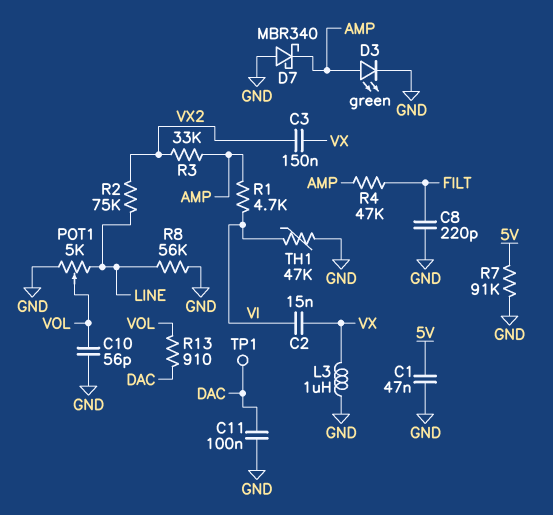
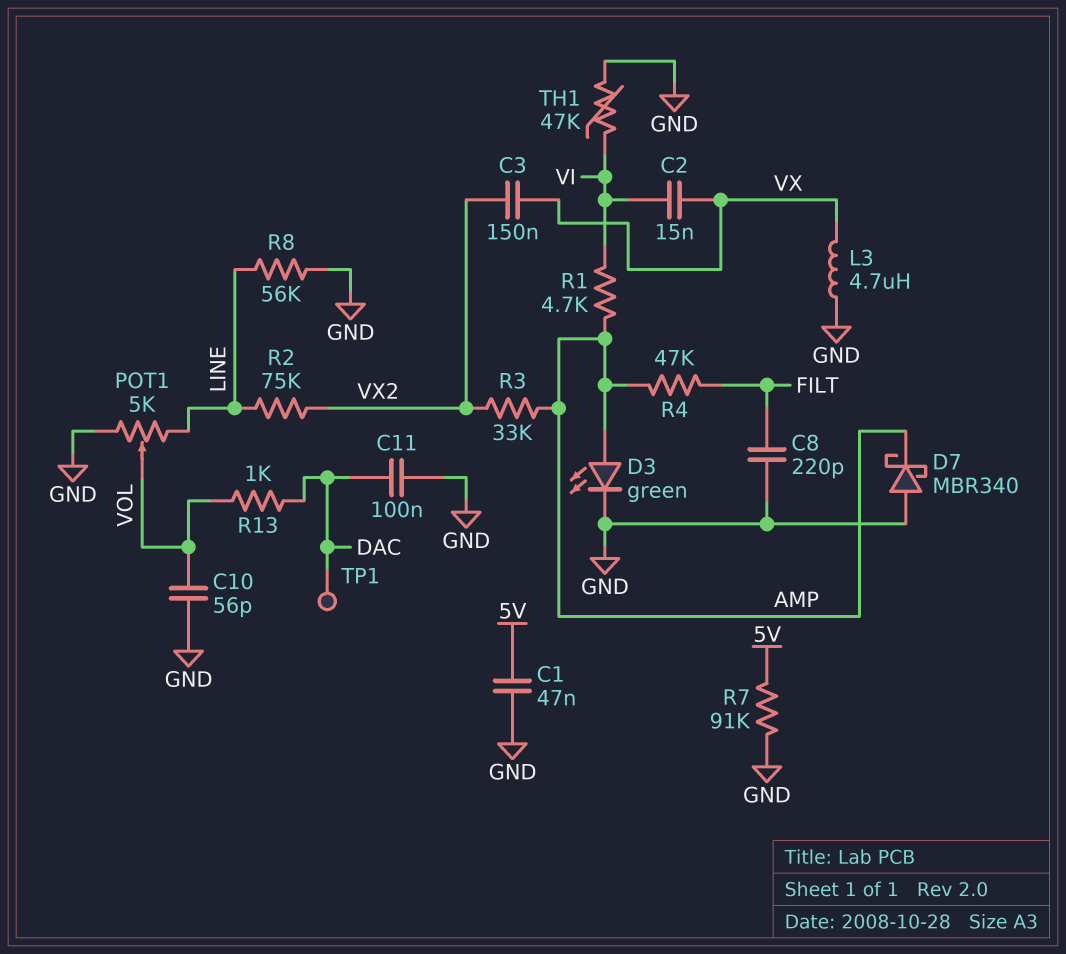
L3: 1uH (GND, VX) -> 4.7uH (GND, VX)
R13: 910 (DAC, VOL) -> 1k (DAC, VOL)

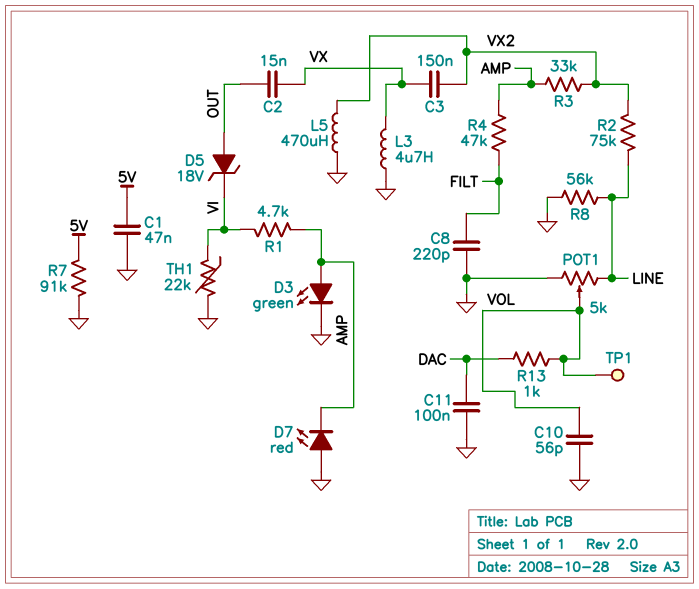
C2: 15nF (VI, VX) -> 15nF (OUT, VX)
D5: none -> zener 18V (A OUT, K VI)
D7: schottky MBR340 (A GND, K AMP) -> LED red (A GND, K AMP)
L5: none -> 470uH (GND, VX2)
TH1: 47k (GND, VI) -> 22k (GND, VI)
TP1: test point (DAC) -> test point (VOL)

